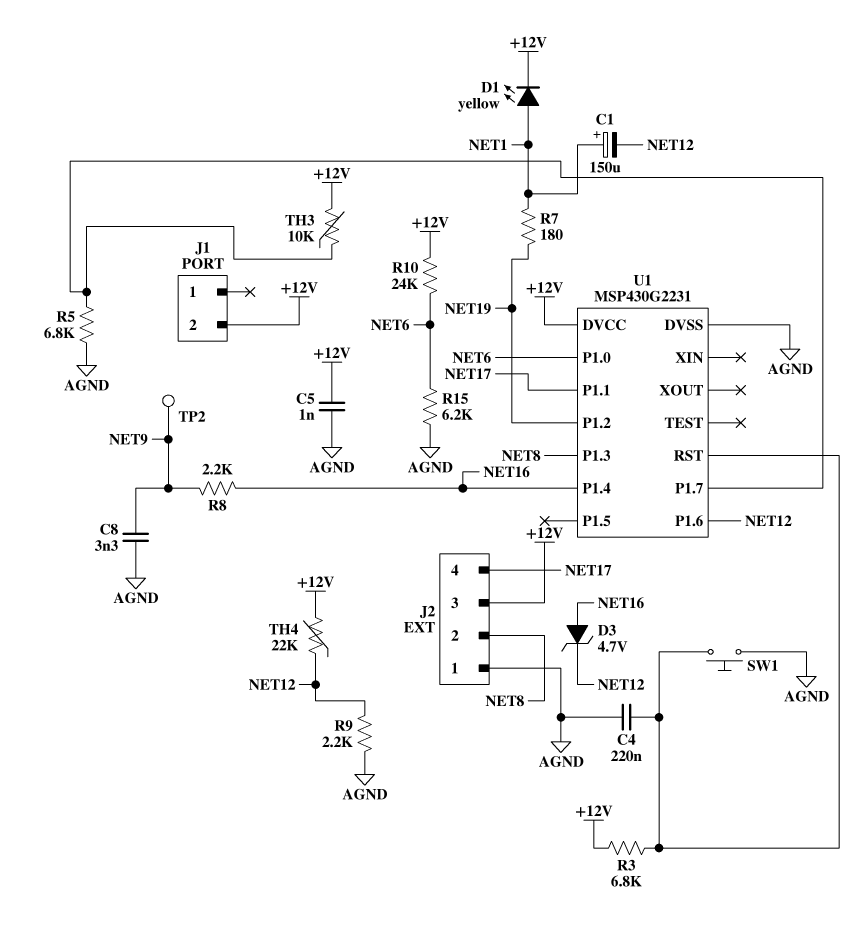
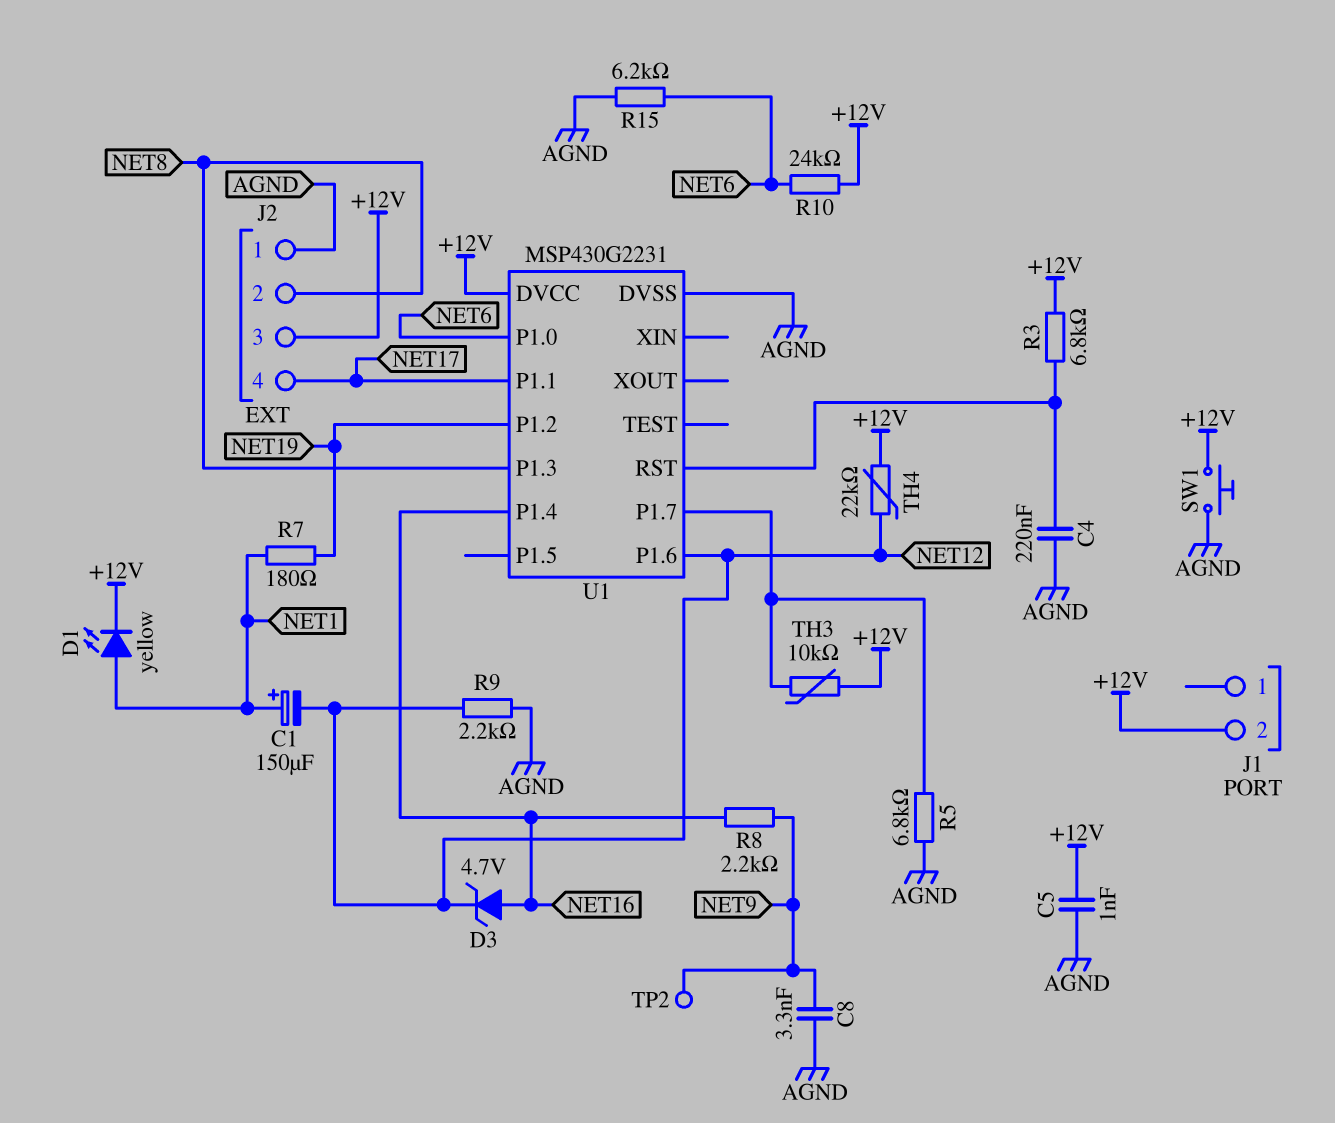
SW1: button (AGND, U1/RST) -> button (+12V, AGND)

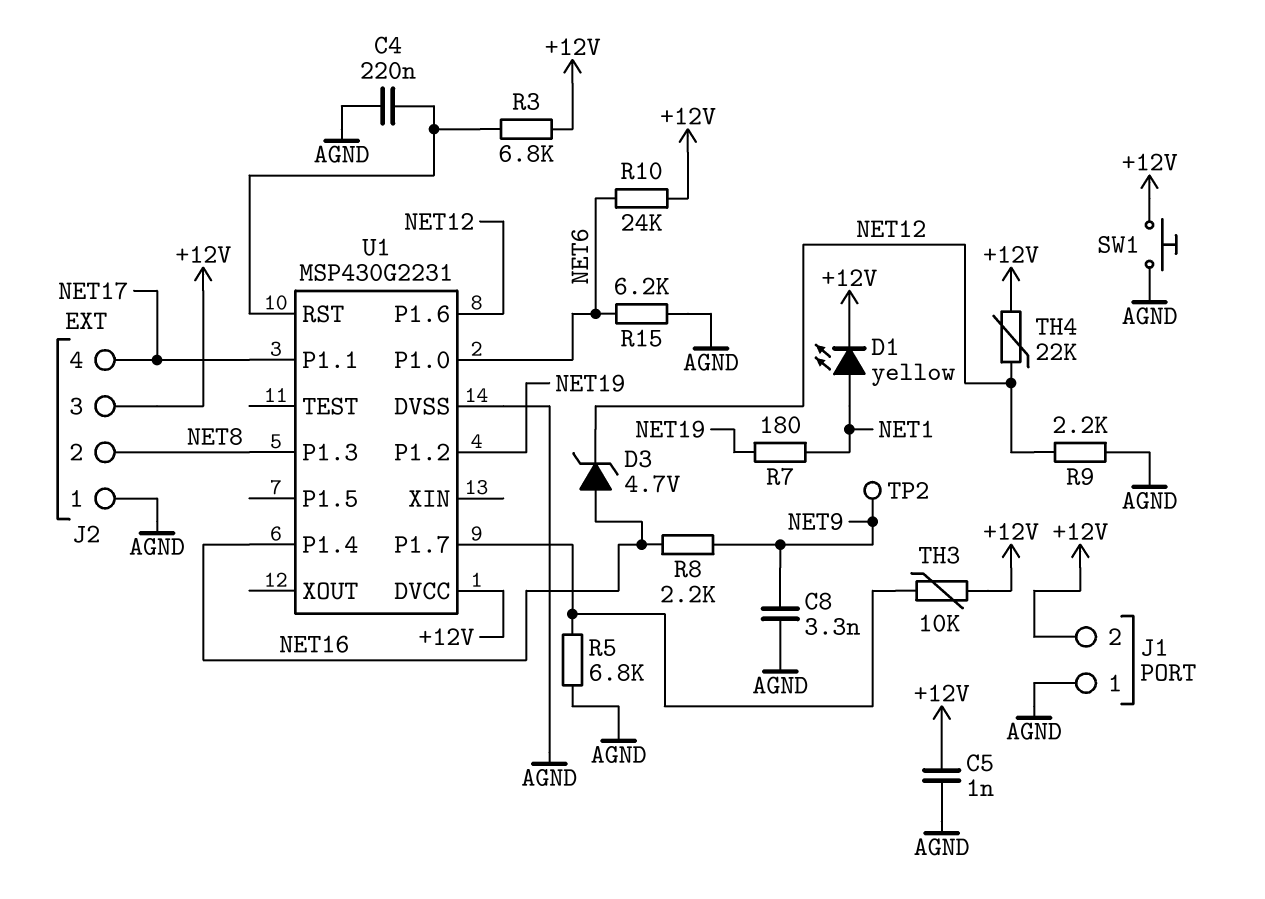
C1: 150uF (plus NET1, minus NET12) -> none
J1 pin 1: none -> AGND

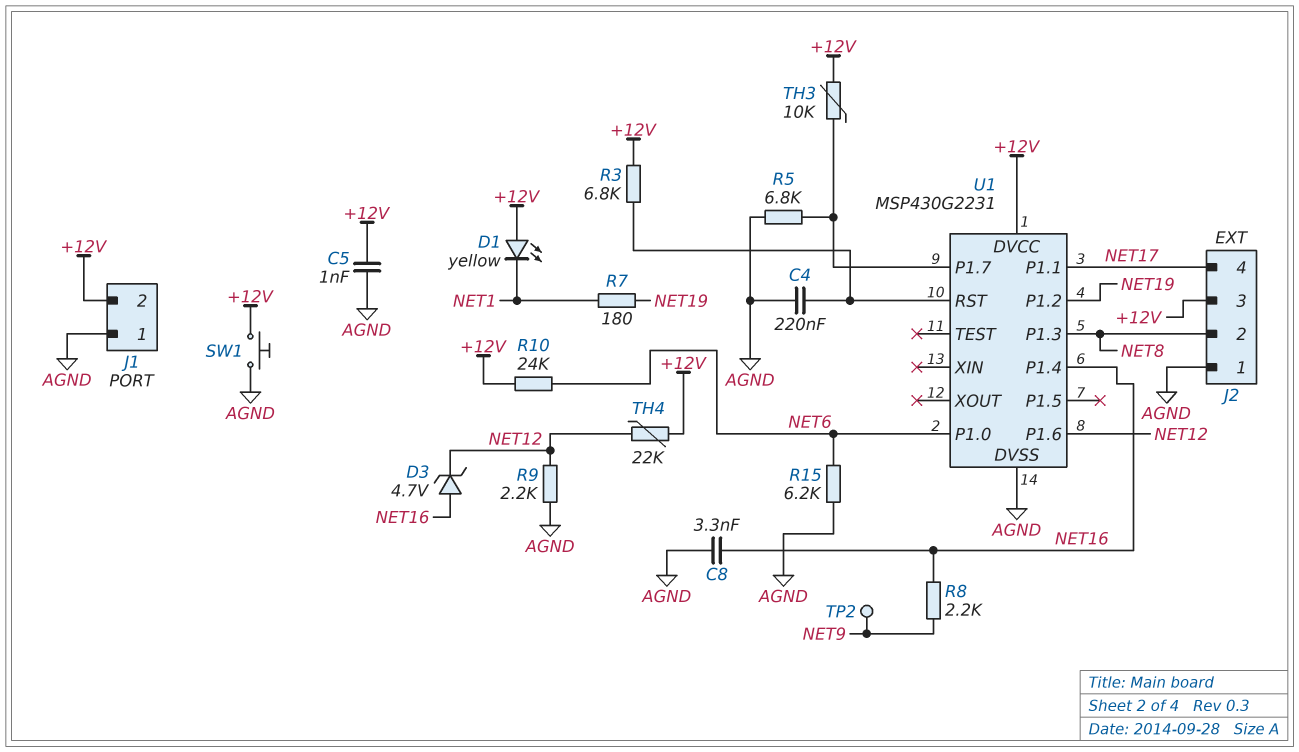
C8: 3.3nF (AGND, NET9) -> 3.3nF (AGND, NET16)
D1: LED yellow (A NET1, K +12V) -> LED yellow (A +12V, K NET1)

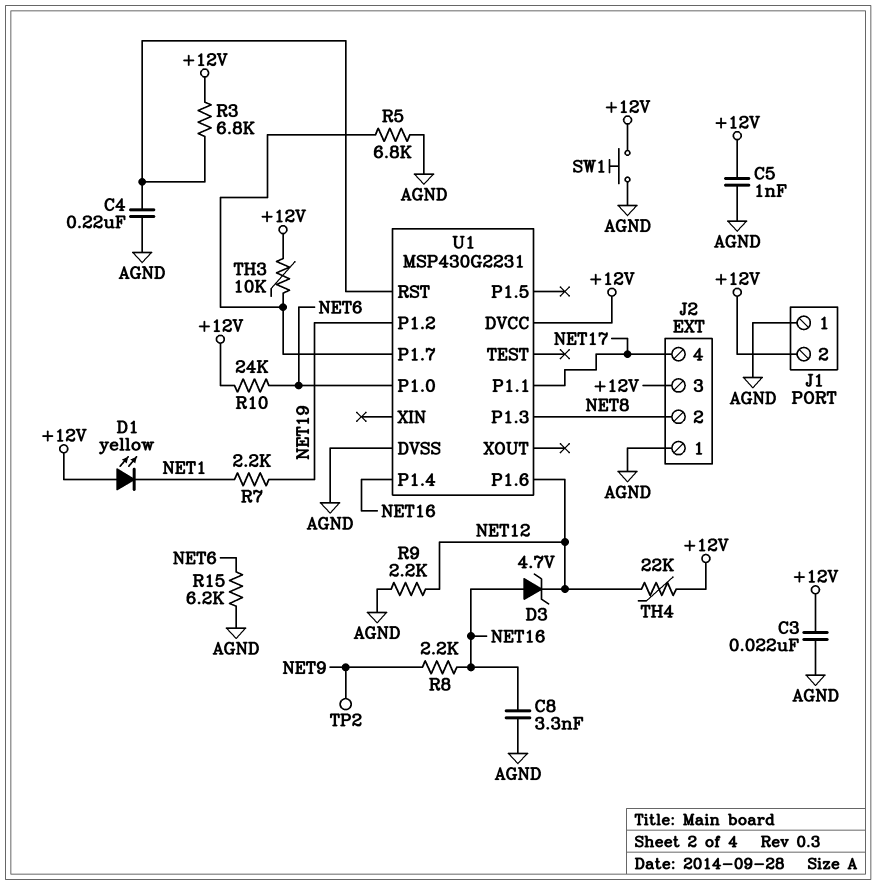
C3: none -> 22nF (+12V, AGND)
R7: 180 (NET1, NET19) -> 2.2k (NET1, NET19)

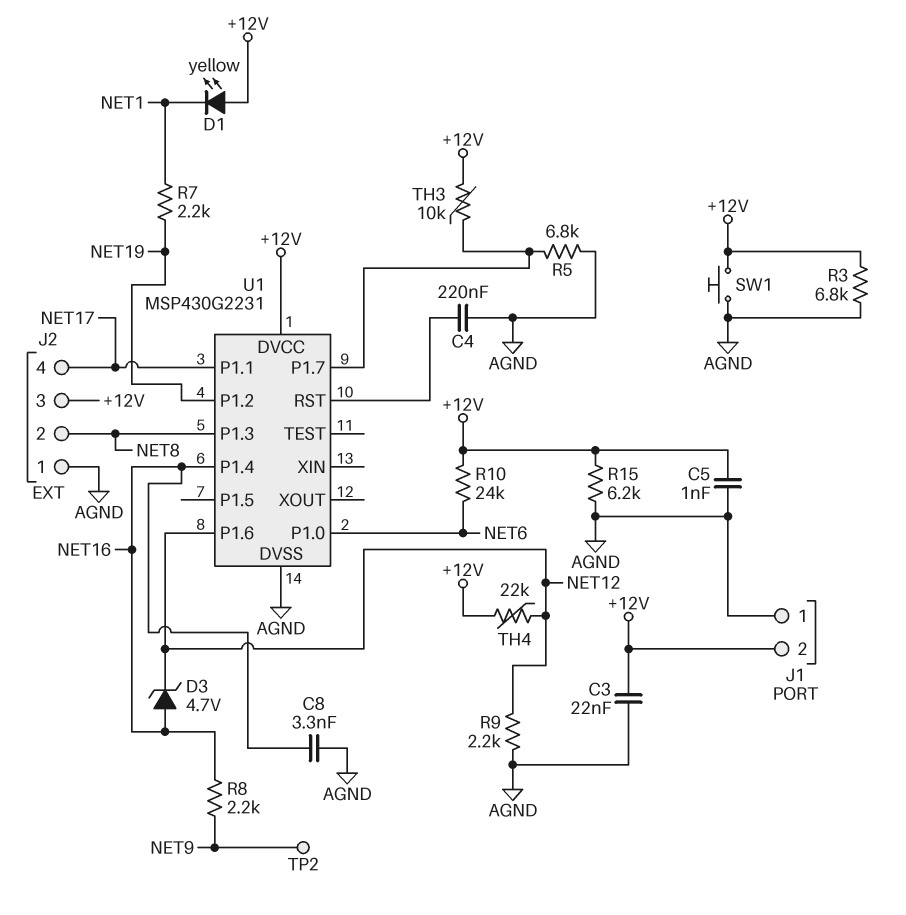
R3: 6.8k (+12V, U1/RST) -> 6.8k (+12V, AGND)
R15: 6.2k (AGND, NET6) -> 6.2k (+12V, AGND)

